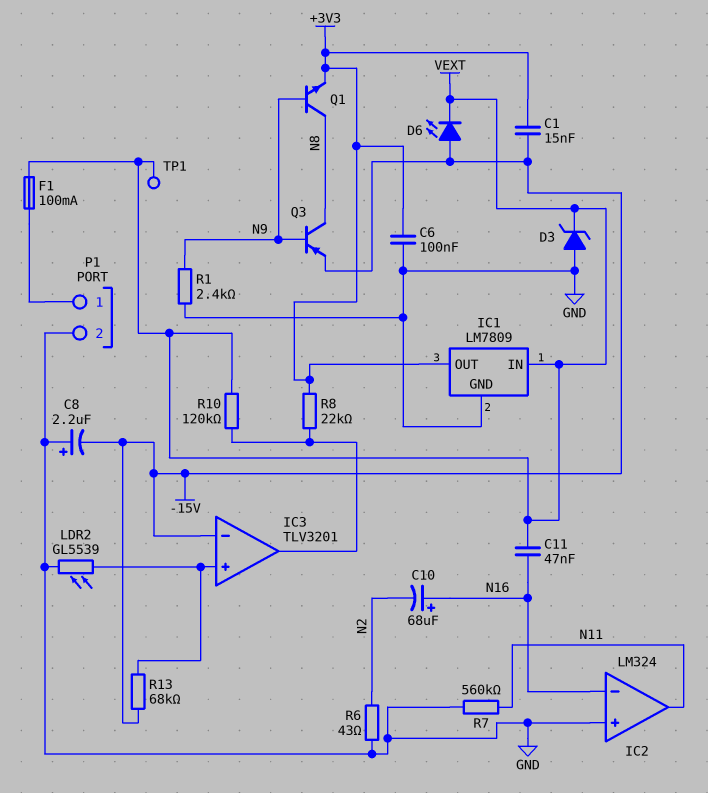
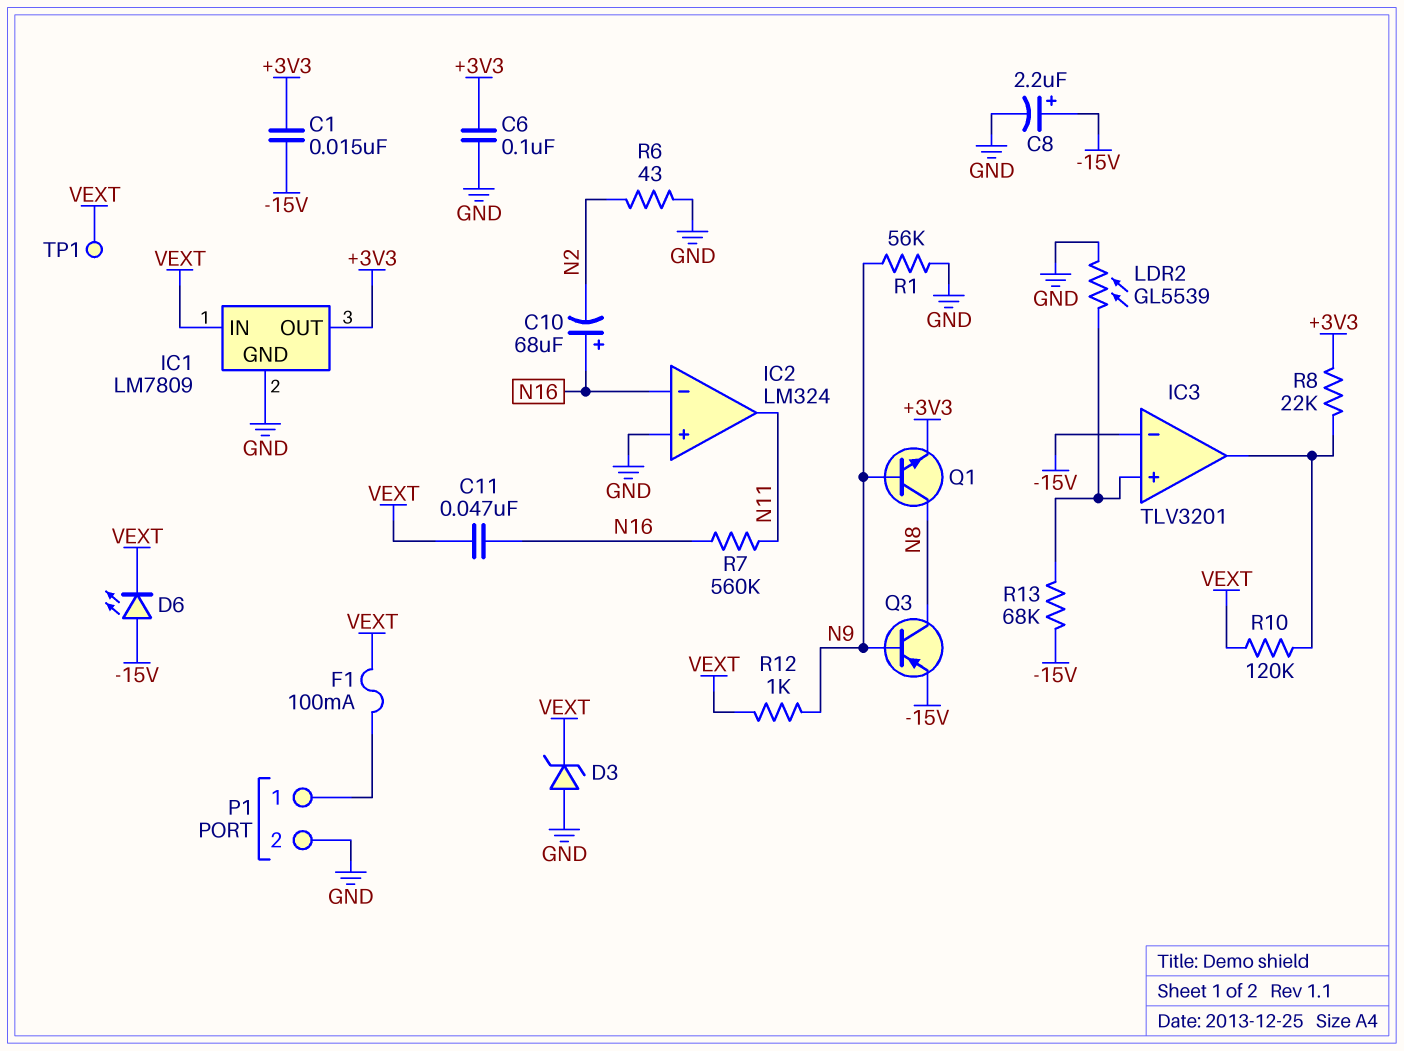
C8: 2.2uF (plus GND, minus -15V) -> 2.2uF (plus -15V, minus GND)
R1: 2.4k (GND, N9) -> 56k (GND, N9)
R7: 560k (GND, N11) -> 560k (N11, N16)
R12: none -> 1k (N9, VEXT)

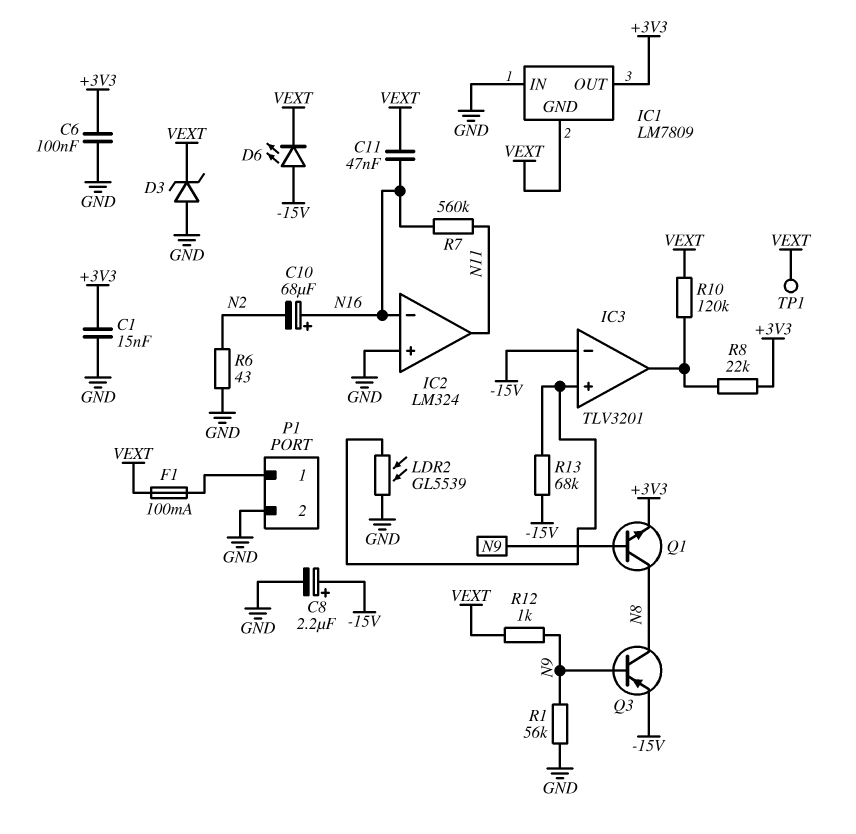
C1: 15nF (+3V3, -15V) -> 15nF (+3V3, GND)
IC1 pin GND: GND -> VEXT
IC1 pin IN: VEXT -> GND

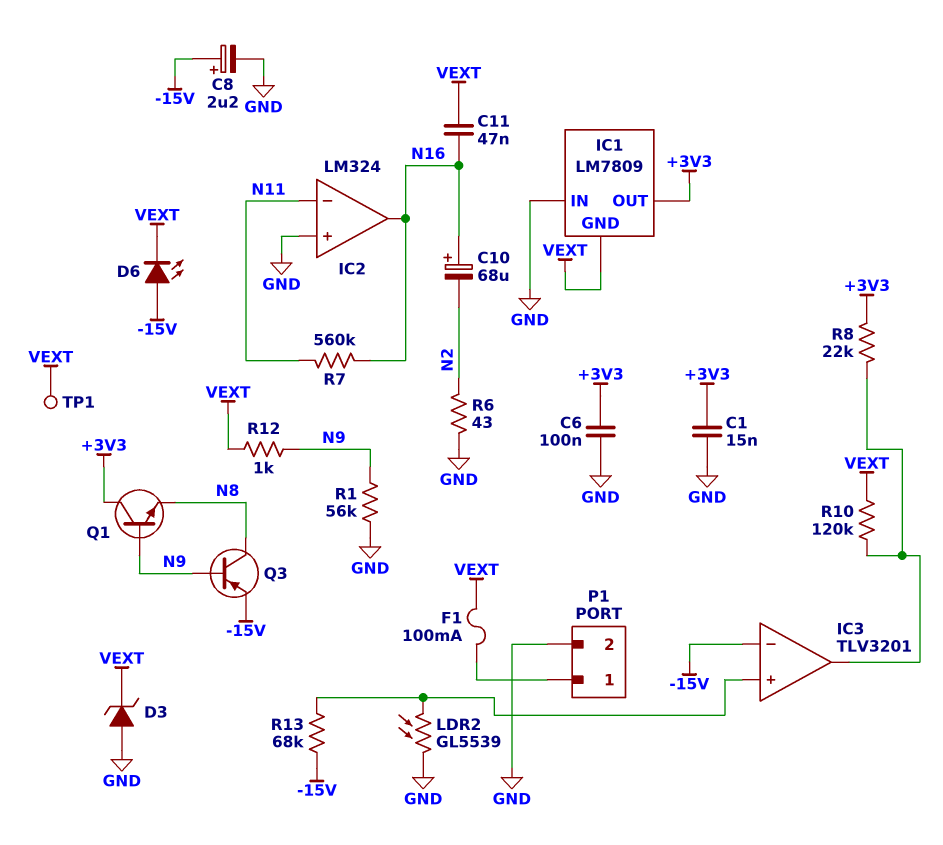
IC2 pin in-: N16 -> N11
IC2 pin out: N11 -> N16
Q1: NPN (B N9, C N8, E +3V3) -> NPN (B N9, C +3V3, E N8)

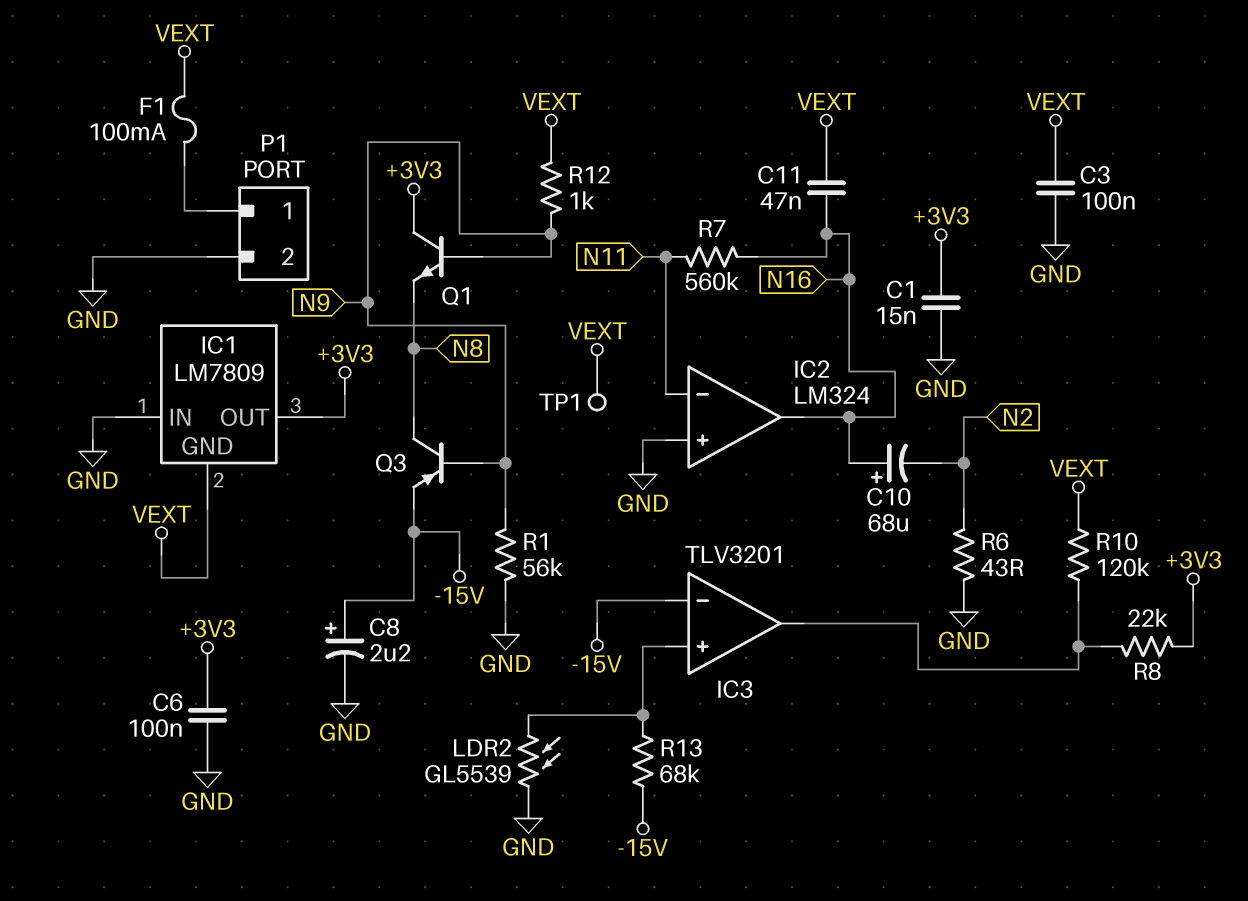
C3: none -> 100nF (GND, VEXT)
D3: zener (A GND, K VEXT) -> none
D6: LED (A -15V, K VEXT) -> none

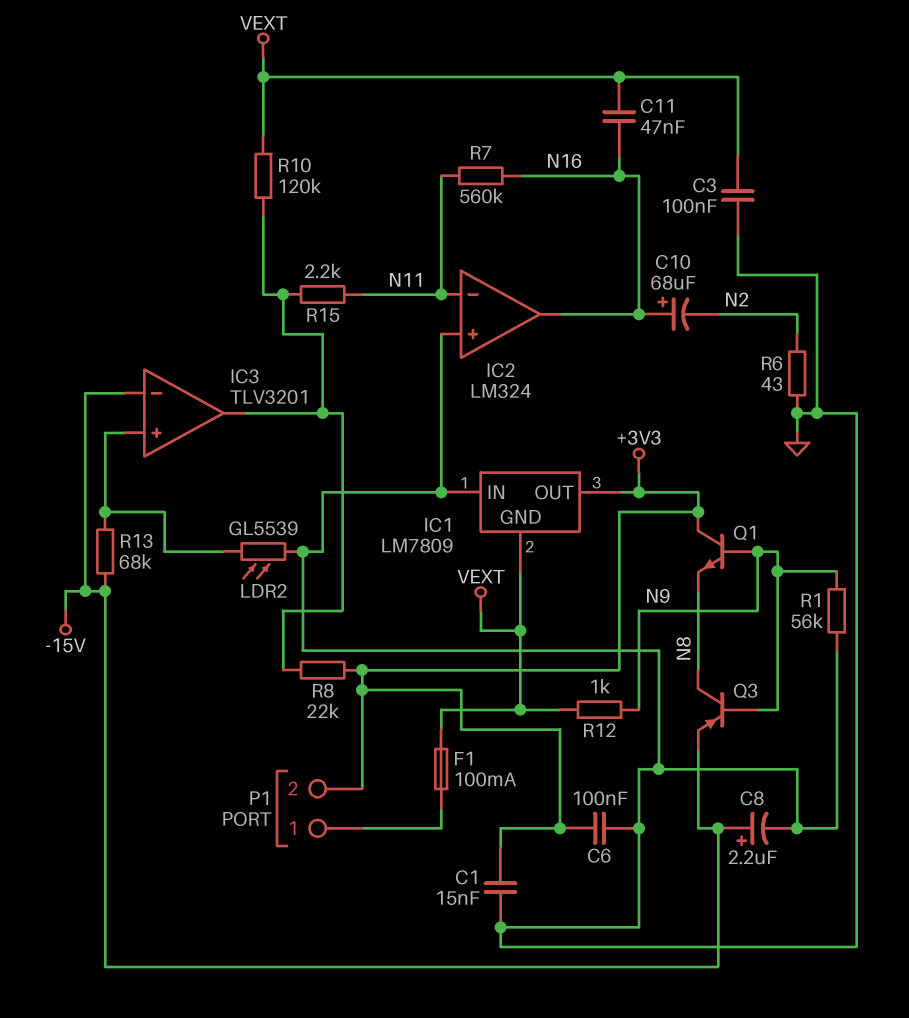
P1 pin 2: GND -> +3V3
R15: none -> 2.2k (IC3/out, N11)
TP1: test point (VEXT) -> none

